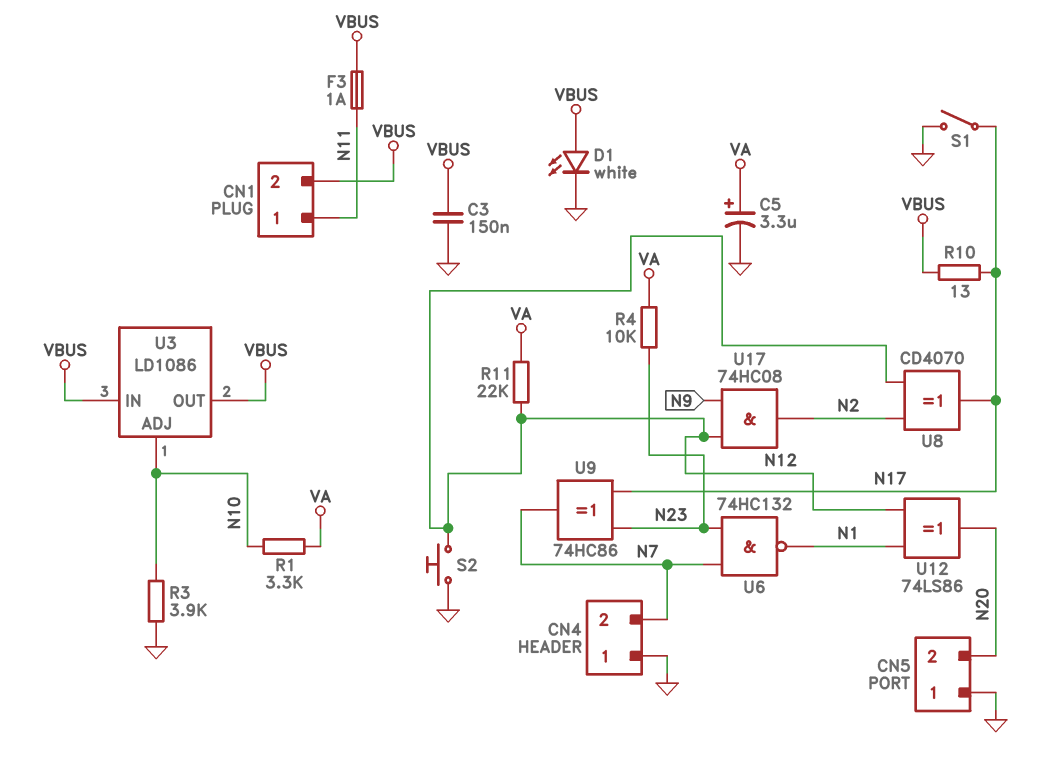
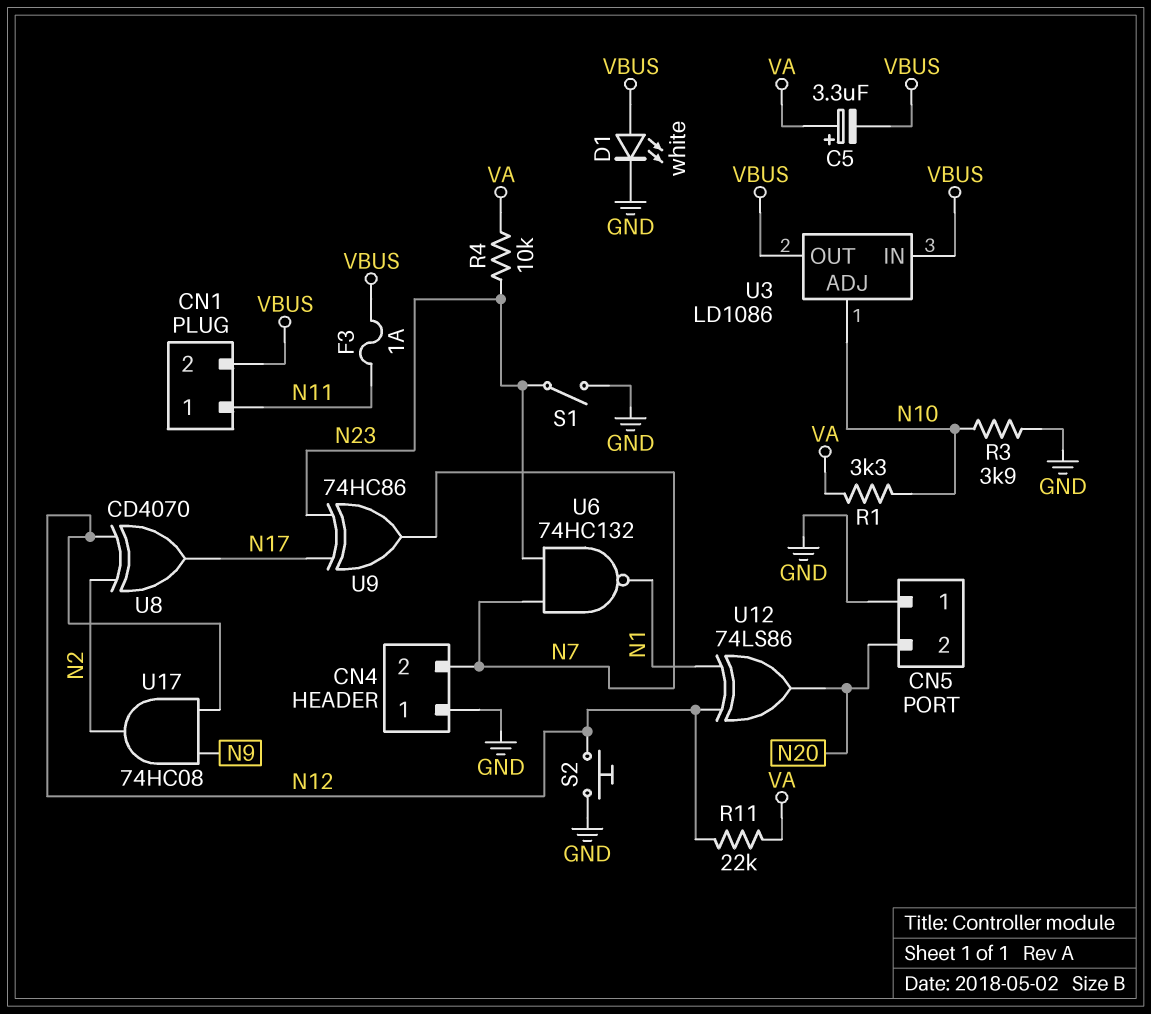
C3: 150nF (GND, VBUS) -> none
C5: 3.3uF (plus VA, minus GND) -> 3.3uF (plus VA, minus VBUS)
R10: 13 (N17, VBUS) -> none
S1: switch (GND, N17) -> switch (GND, N23)

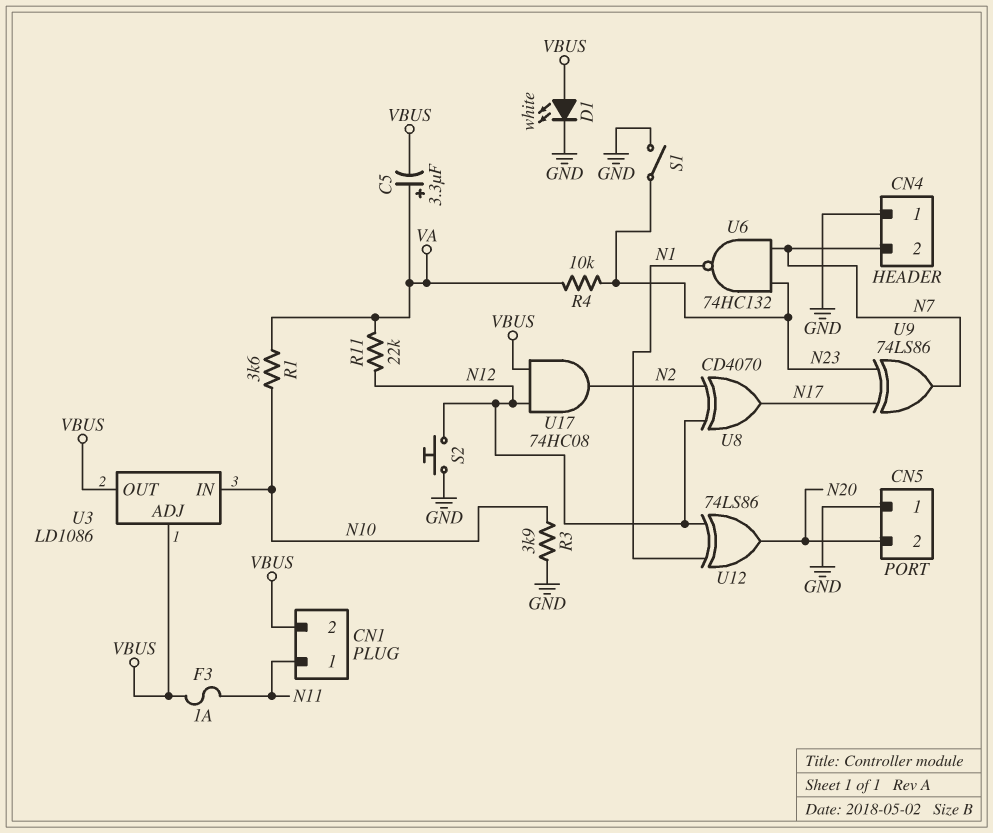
R1: 3.3k (N10, VA) -> 3.6k (N10, VA)
U3 pin ADJ: N10 -> VBUS
U3 pin IN: VBUS -> N10
U9: XOR 74HC86 (in N17, in N23, out N7) -> XOR 74LS86 (in N17, in N23, out N7)
U17: AND 74HC08 (in N9, in N12, out N2) -> AND 74HC08 (in N12, in VBUS, out N2)

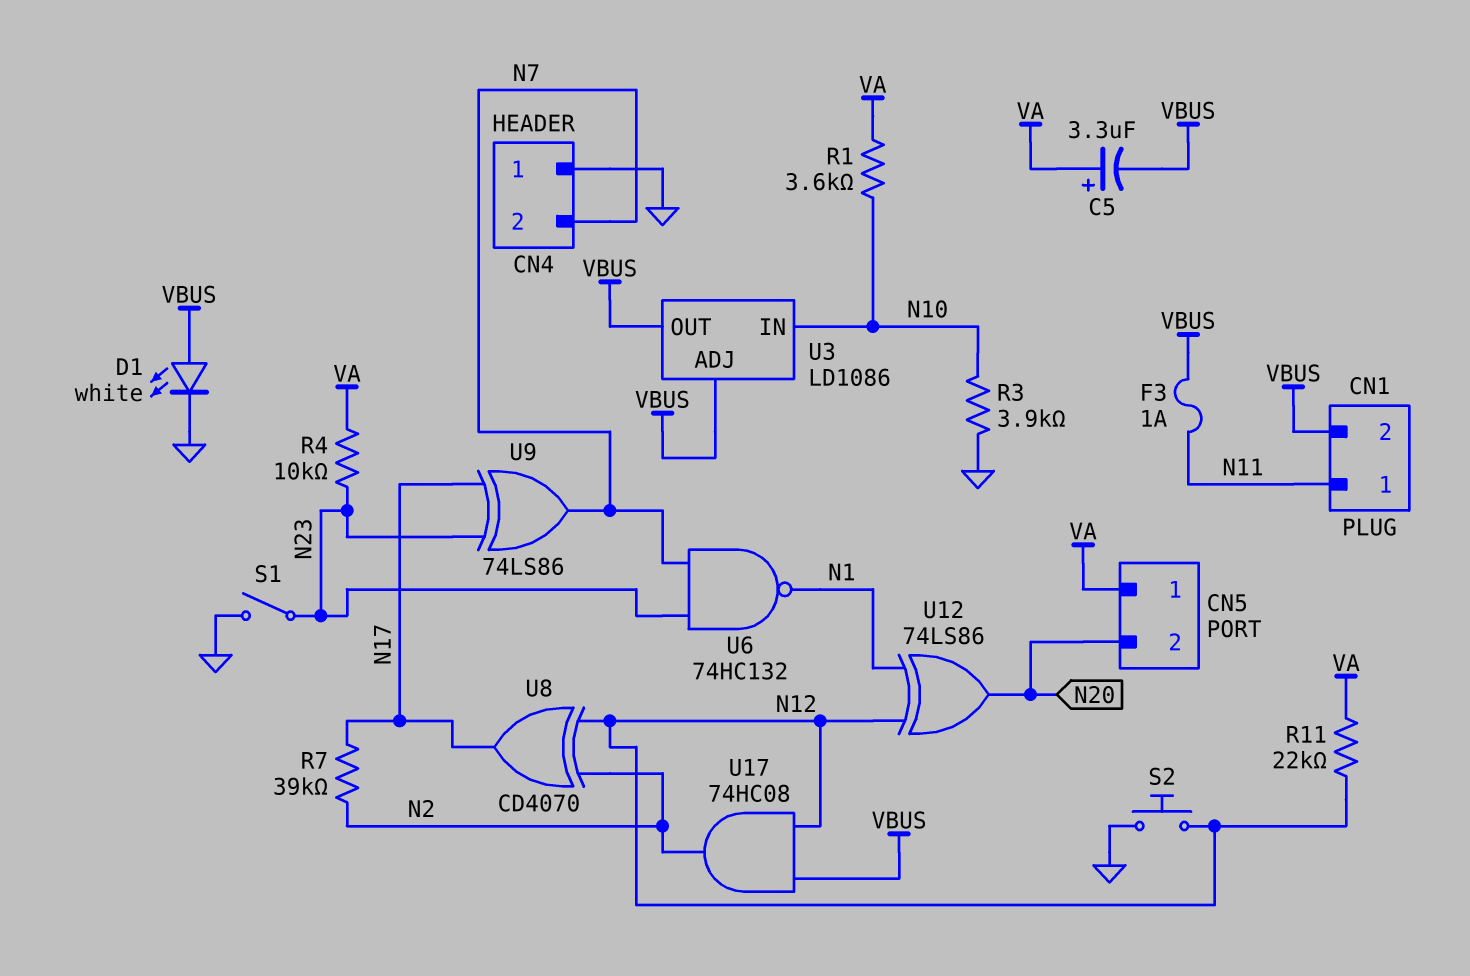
CN5 pin 1: GND -> VA
R7: none -> 39k (N2, N17)

